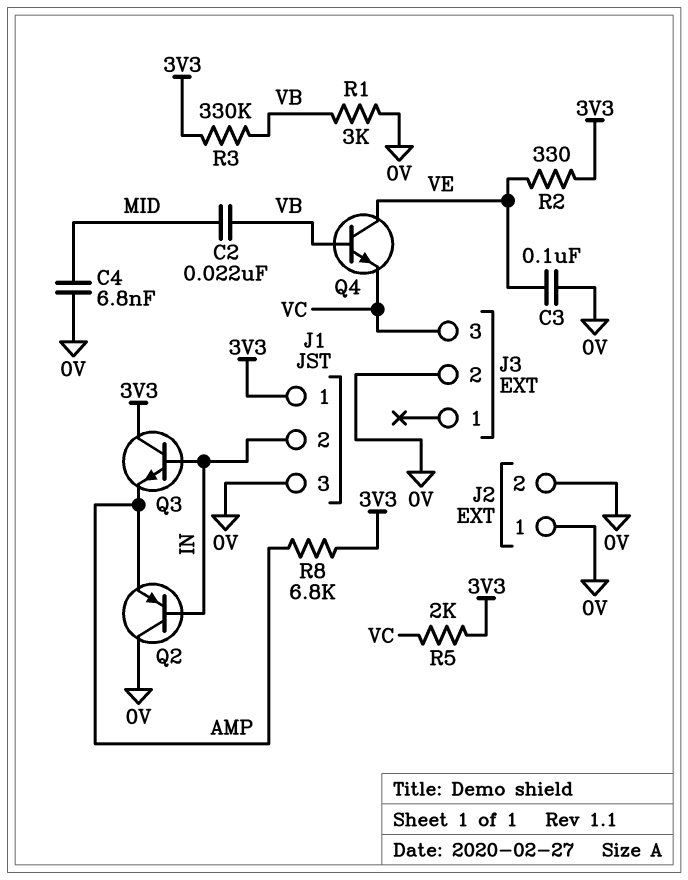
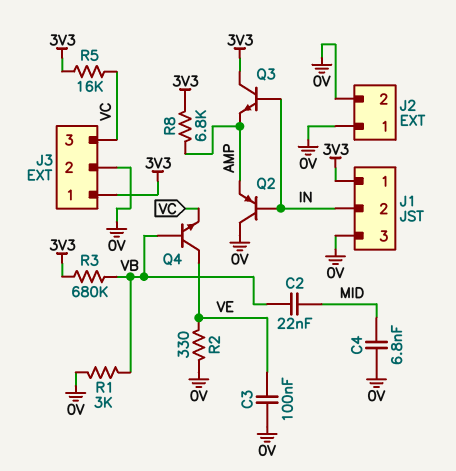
J3 pin 1: none -> 3V3
R2: 330 (3V3, VE) -> 330 (0V, VE)
R3: 330k (3V3, VB) -> 680k (3V3, VB)
R5: 2k (3V3, VC) -> 16k (3V3, VC)

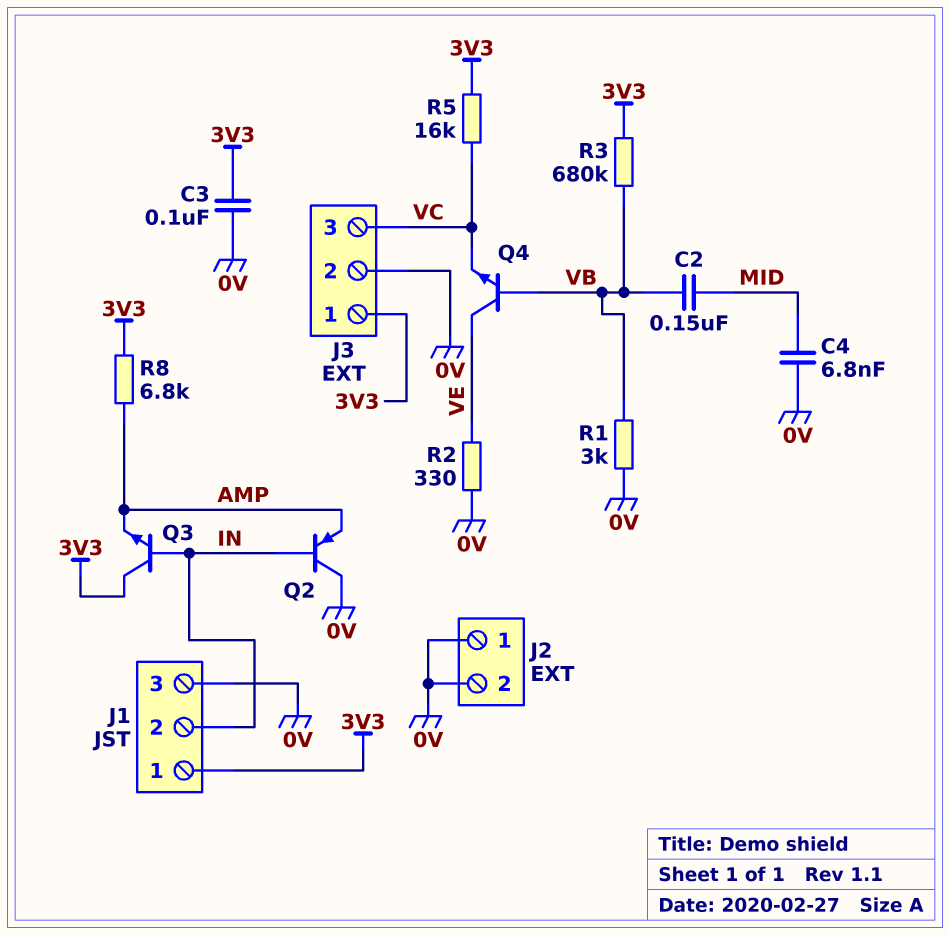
C2: 22nF (MID, VB) -> 150nF (MID, VB)
C3: 100nF (0V, VE) -> 100nF (0V, 3V3)

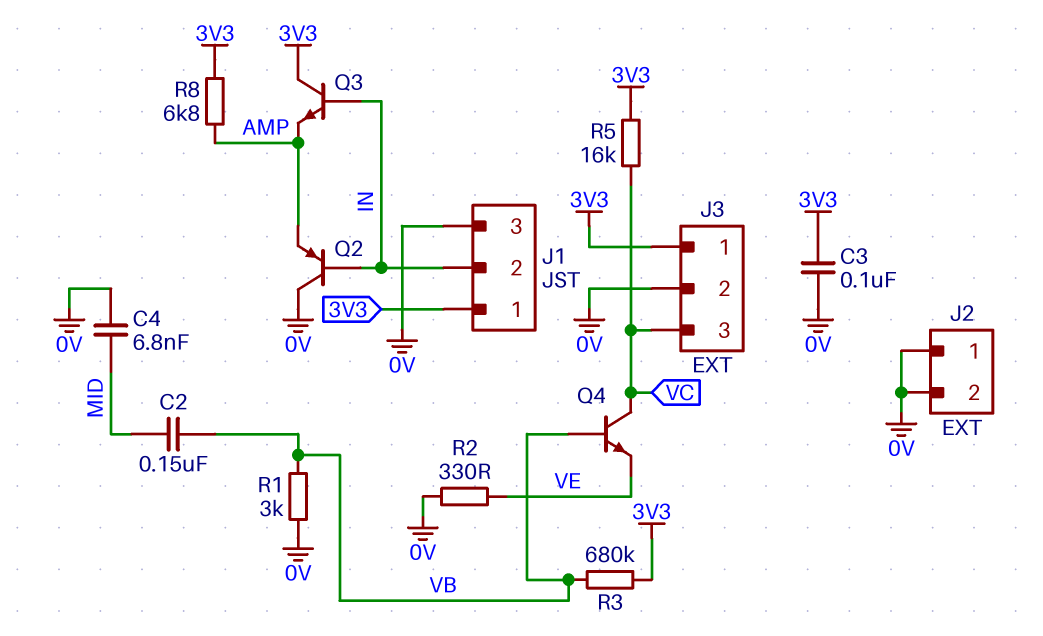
Q4: NPN (B VB, C VE, E VC) -> NPN (B VB, C VC, E VE)

